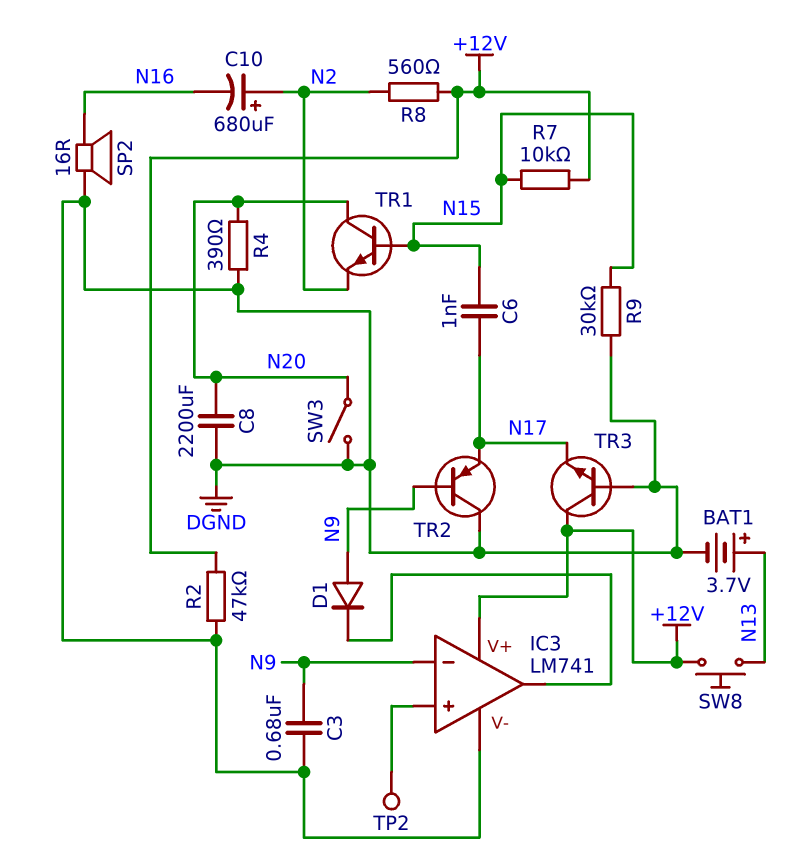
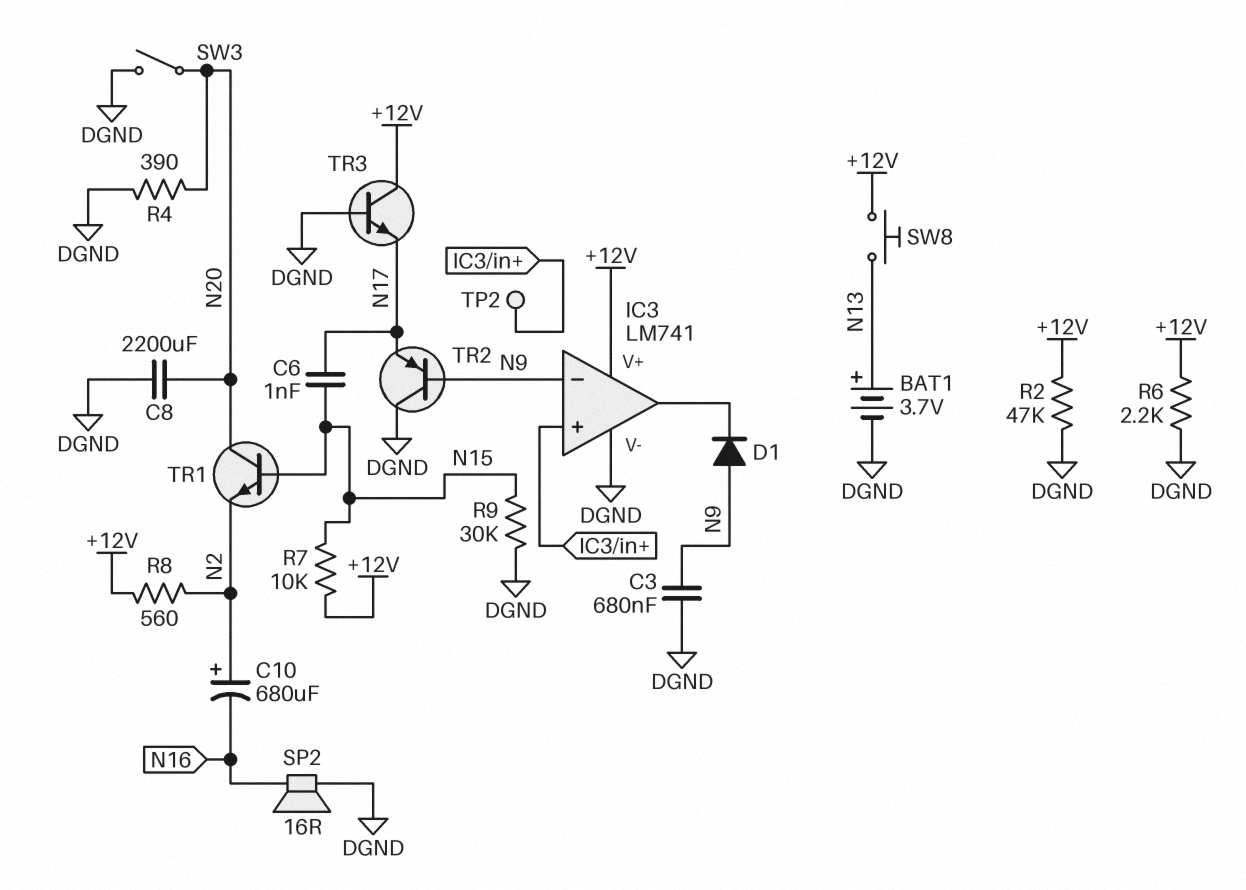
R6: none -> 2.2k (+12V, DGND)

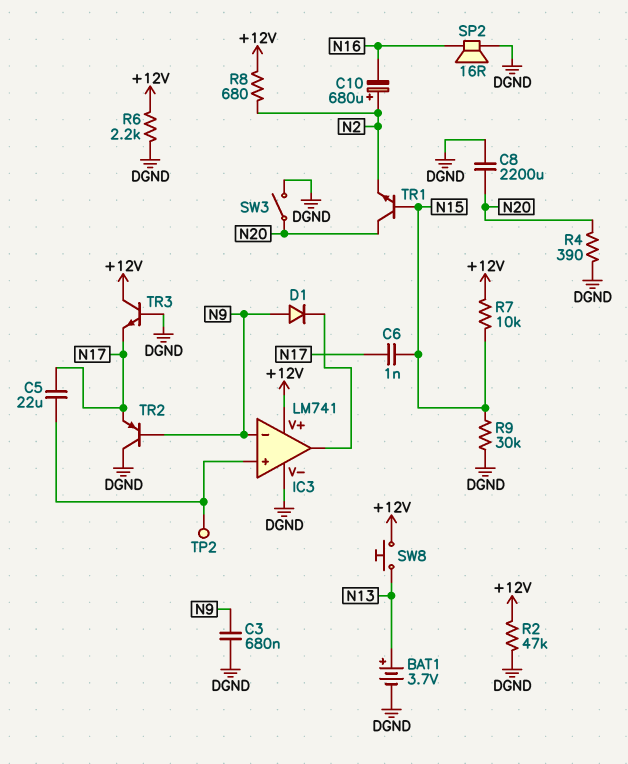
C5: none -> 22uF (IC3/in+, N17)
R8: 560 (+12V, N2) -> 680 (+12V, N2)

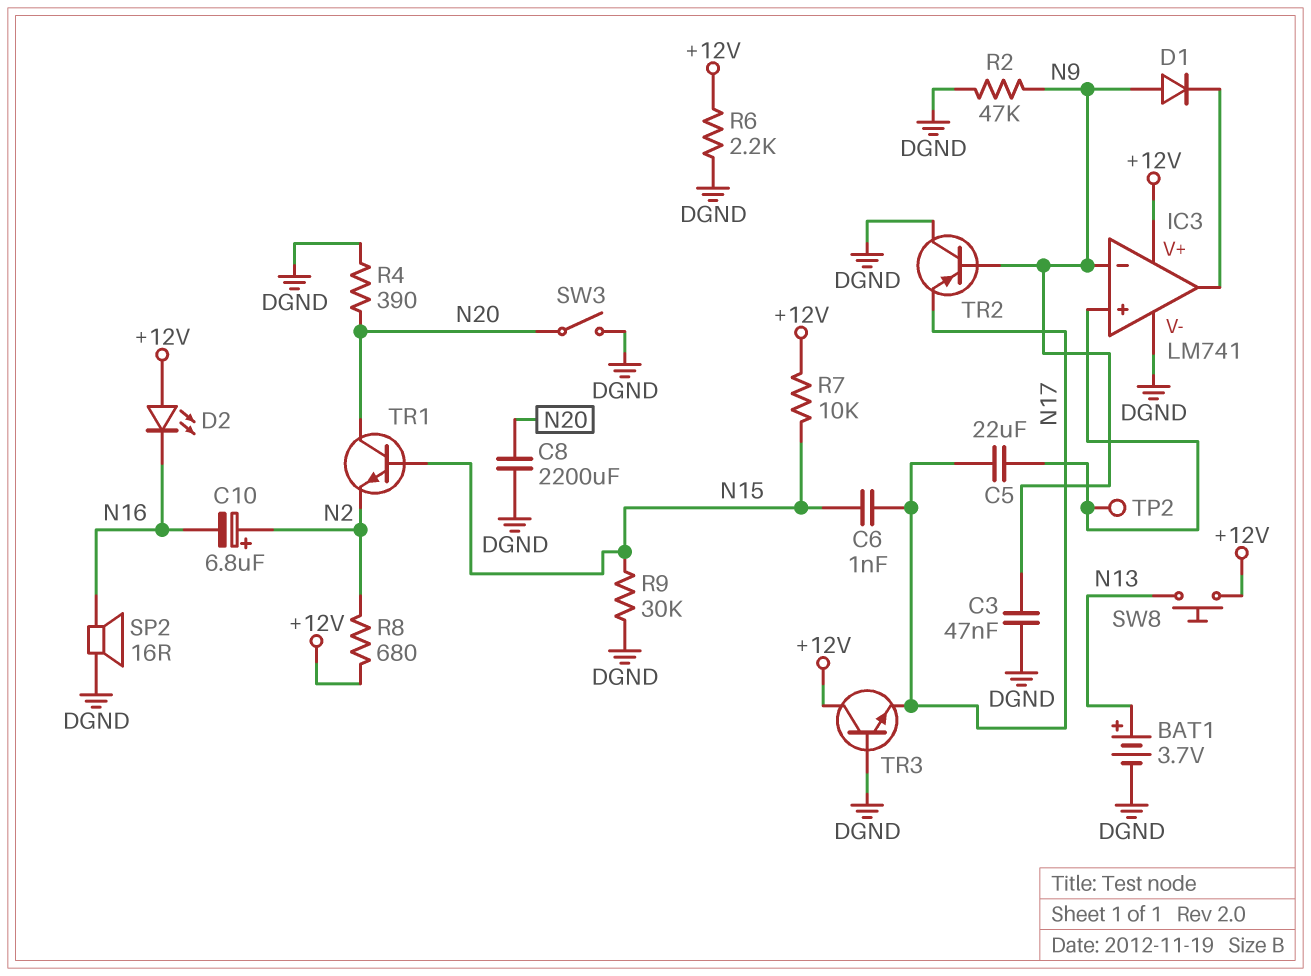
C3: 680nF (DGND, N9) -> 47nF (DGND, N9)
C10: 680uF (plus N2, minus N16) -> 6.8uF (plus N2, minus N16)
D2: none -> LED (A +12V, K N16)
R2: 47k (+12V, DGND) -> 47k (DGND, N9)

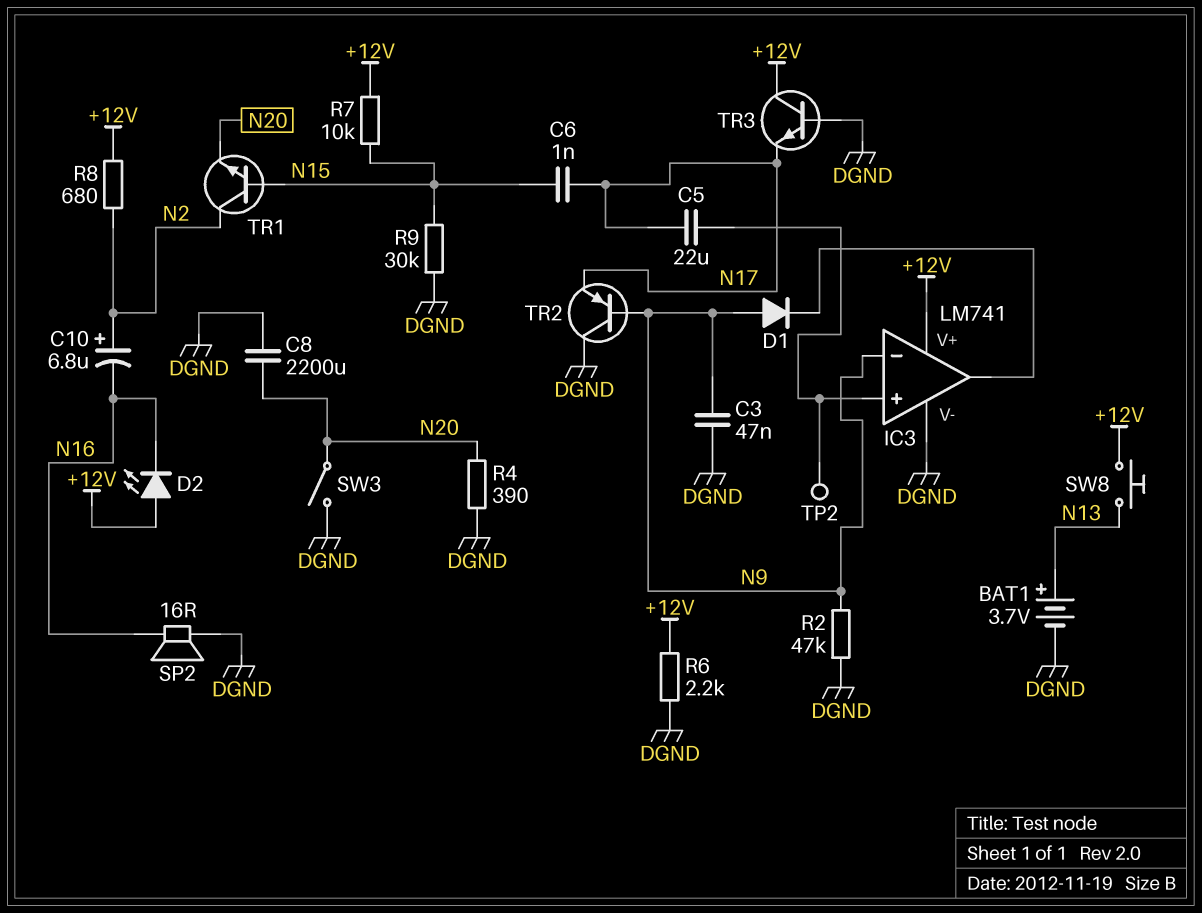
TR1: NPN (B N15, C N20, E N2) -> NPN (B N15, C N2, E N20)

